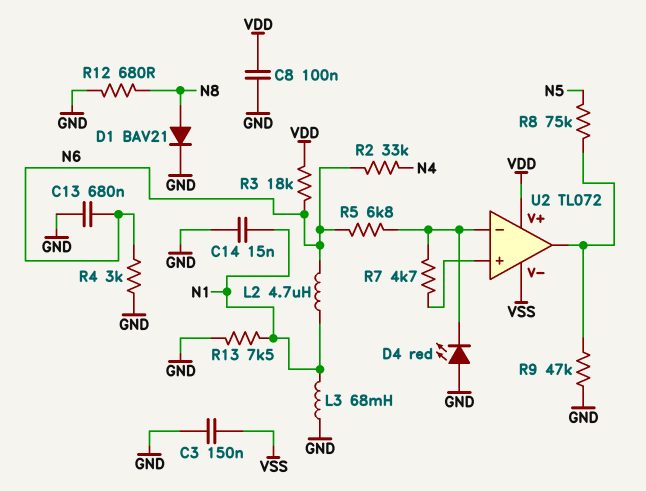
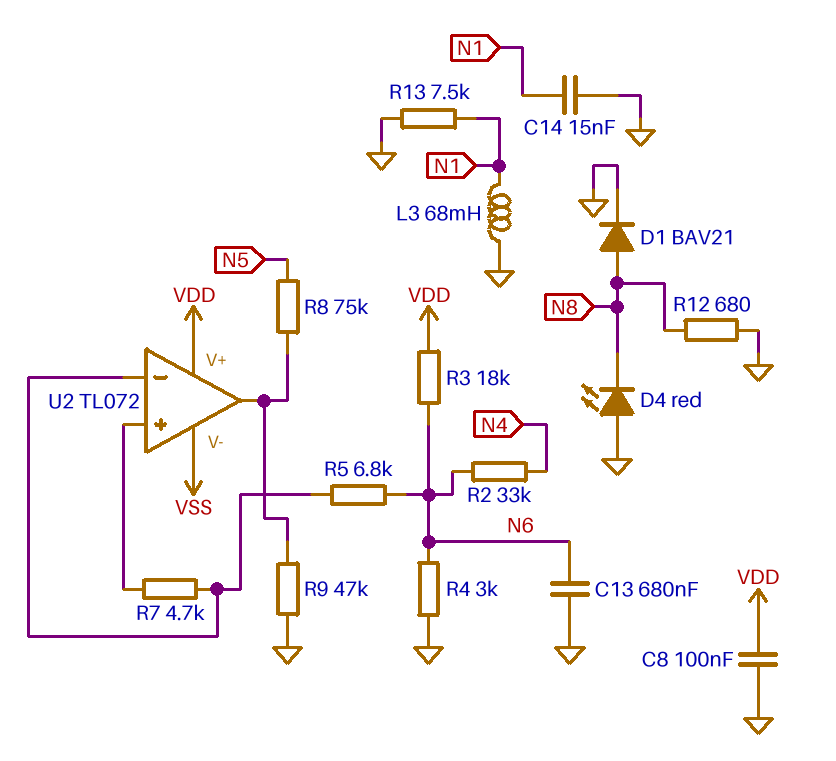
C3: 150nF (GND, VSS) -> none
D4: LED red (A GND, K U2/in-) -> LED red (A GND, K N8)
L2: 4.7uH (N1, N6) -> none

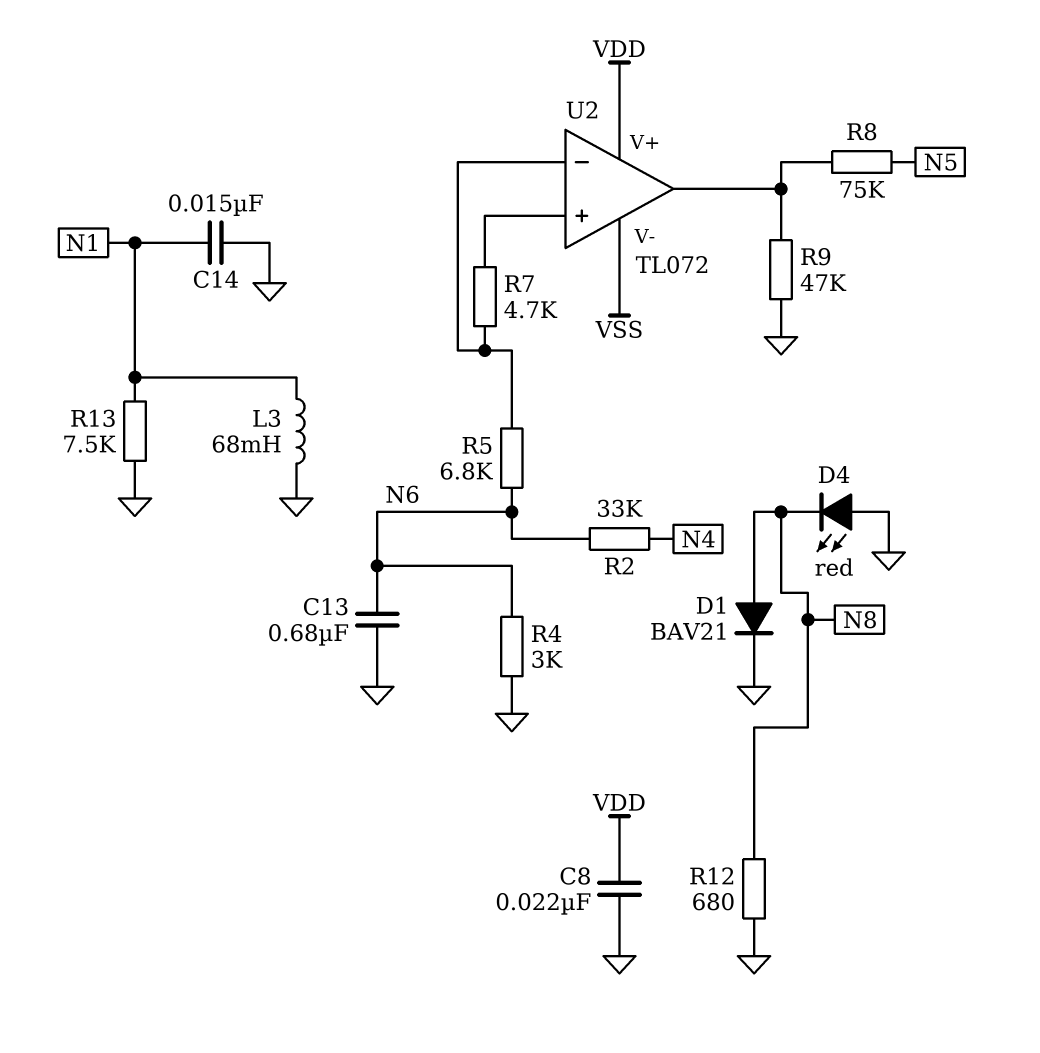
C8: 100nF (GND, VDD) -> 22nF (GND, VDD)
R3: 18k (N6, VDD) -> none

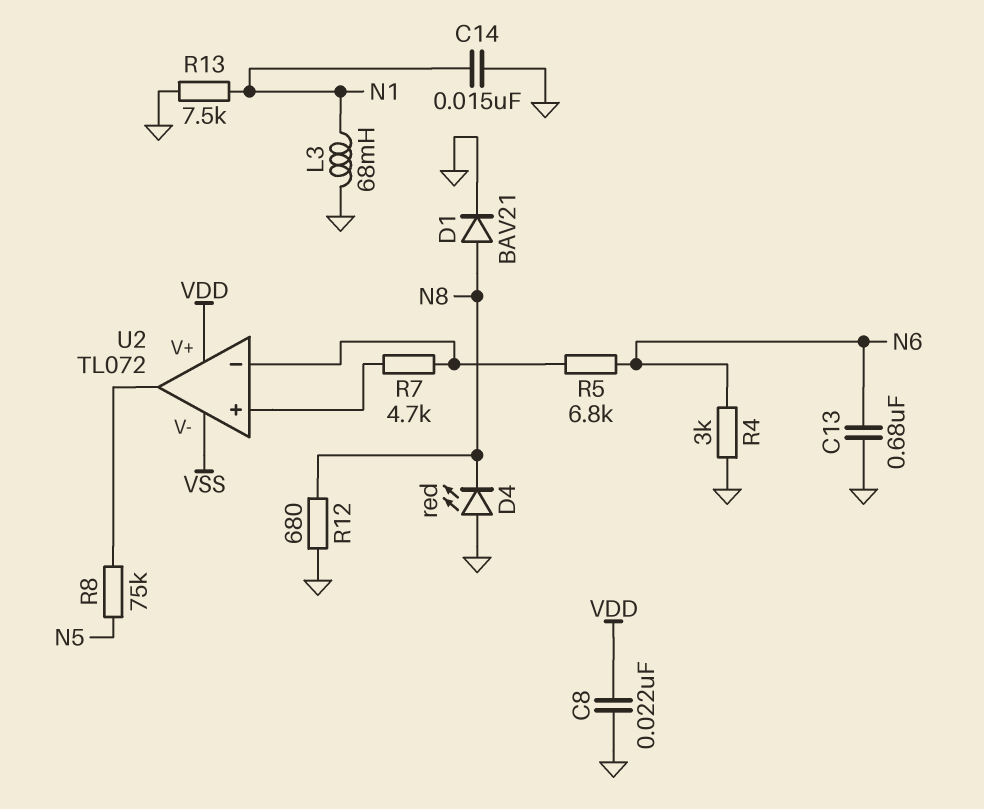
R2: 33k (N4, N6) -> none
R9: 47k (GND, U2/out) -> none

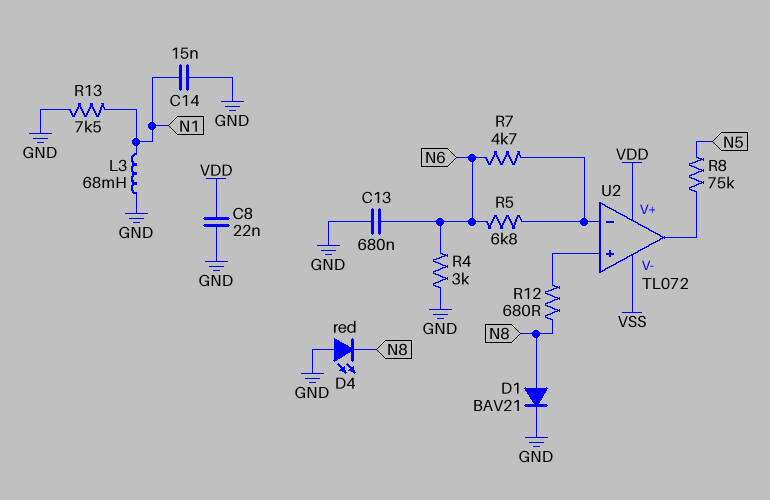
R7: 4.7k (U2/in+, U2/in-) -> 4.7k (N6, U2/in-)
R12: 680 (GND, N8) -> 680 (N8, U2/in+)

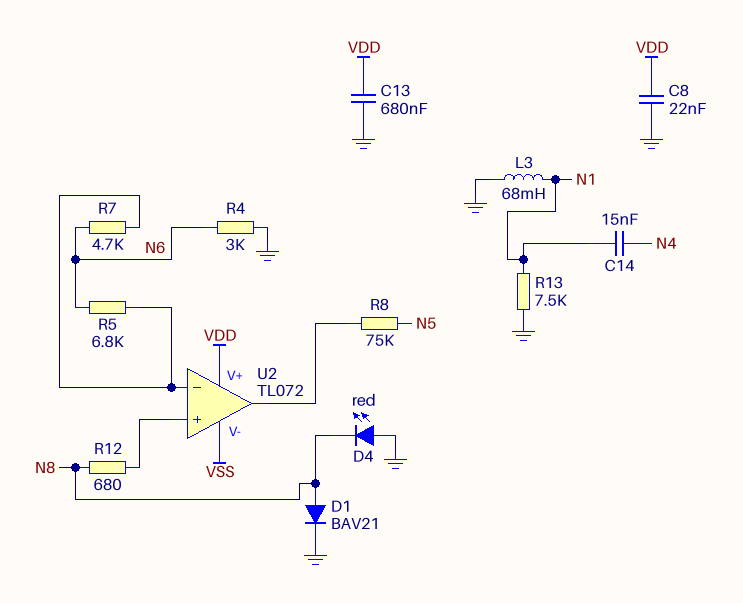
C13: 680nF (GND, N6) -> 680nF (GND, VDD)
C14: 15nF (GND, N1) -> 15nF (N1, N4)

